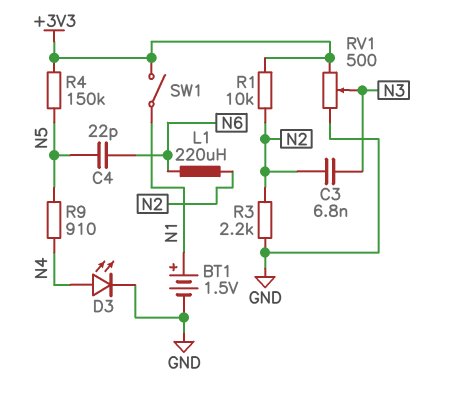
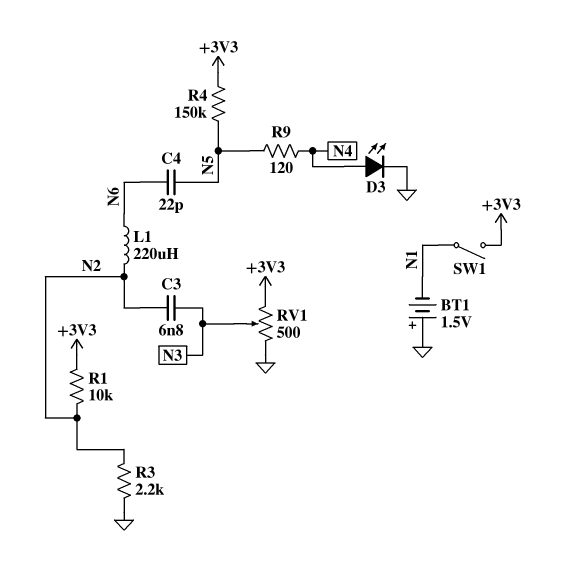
BT1: 1.5V (plus N1, minus GND) -> 1.5V (plus GND, minus N1)
R9: 910 (N4, N5) -> 120 (N4, N5)

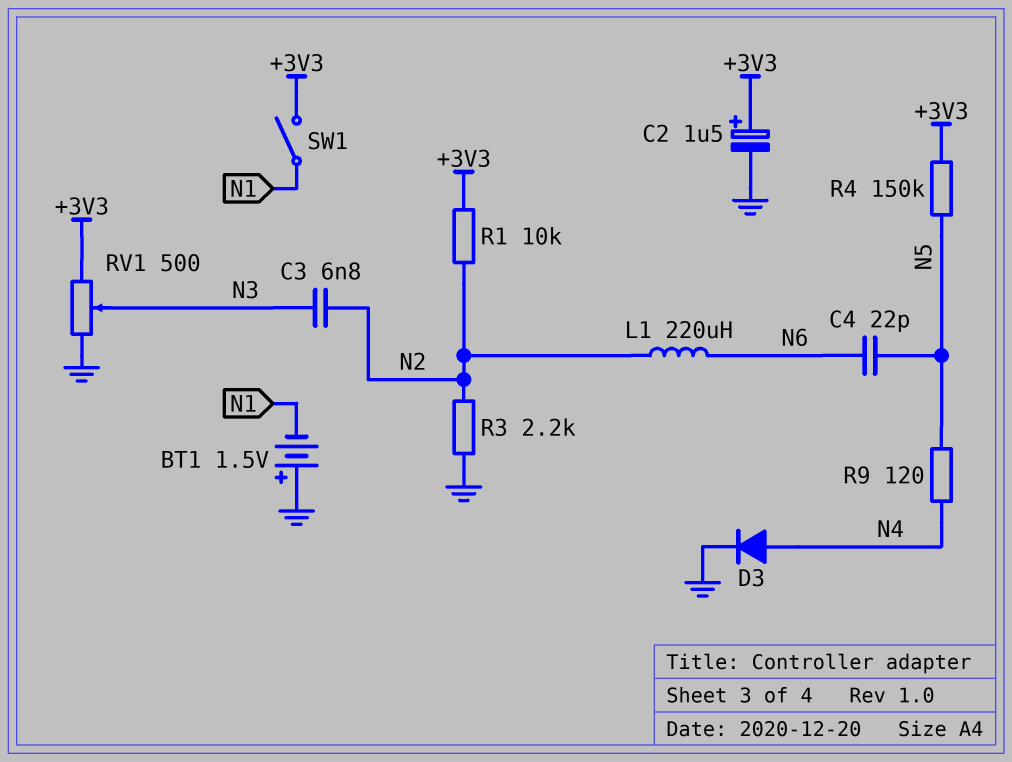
C2: none -> 1.5uF (plus +3V3, minus GND)
D3: LED (A N4, K GND) -> diode (A N4, K GND)

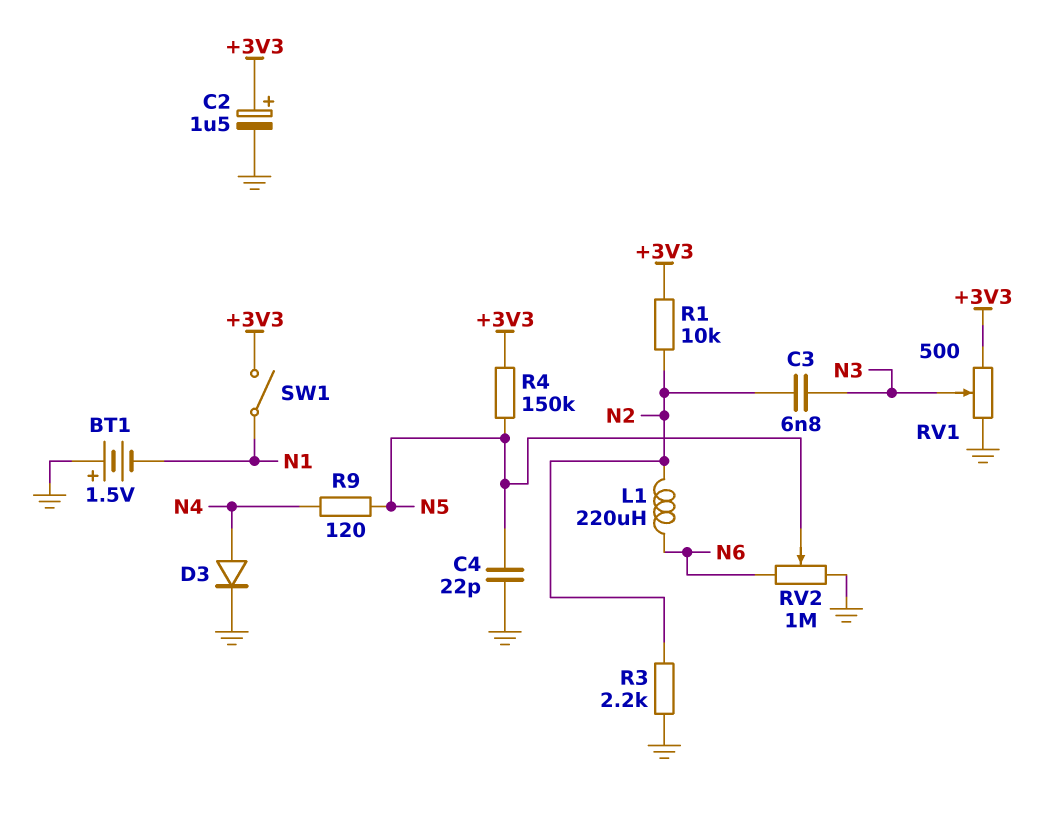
C4: 22pF (N5, N6) -> 22pF (GND, N5)
RV2: none -> 1M (GND, N6, wiper N5)

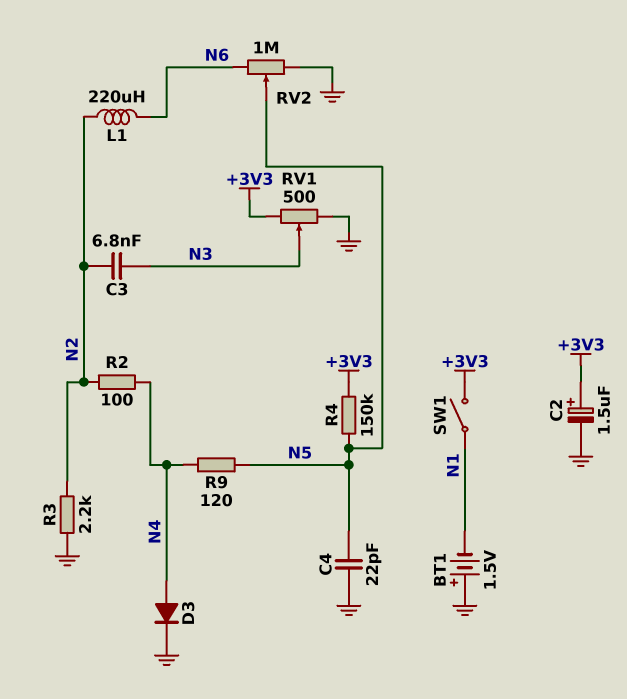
R1: 10k (+3V3, N2) -> none
R2: none -> 100 (N2, N4)

